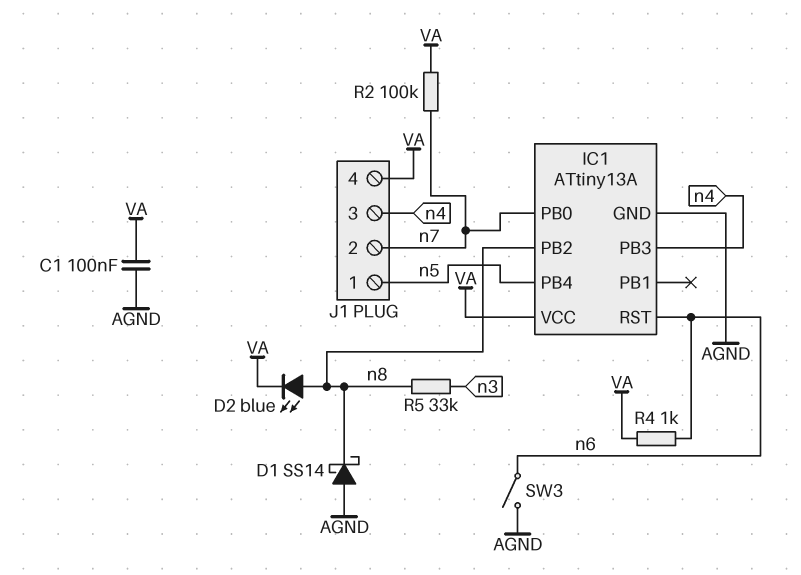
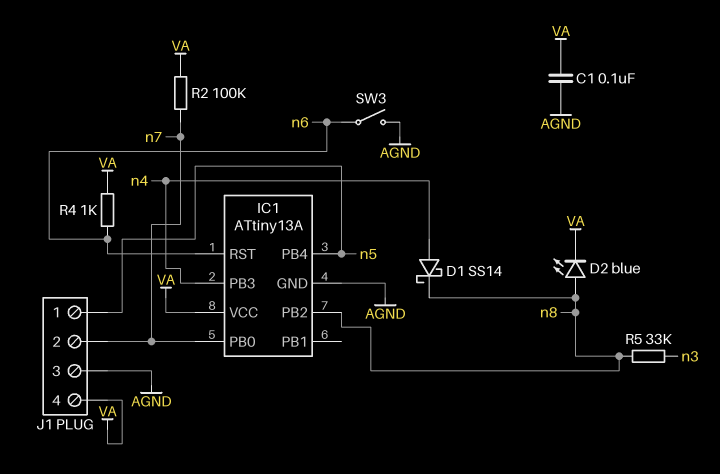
D1: schottky SS14 (A AGND, K n8) -> schottky SS14 (A n4, K n8)
J1 pin 3: n4 -> AGND

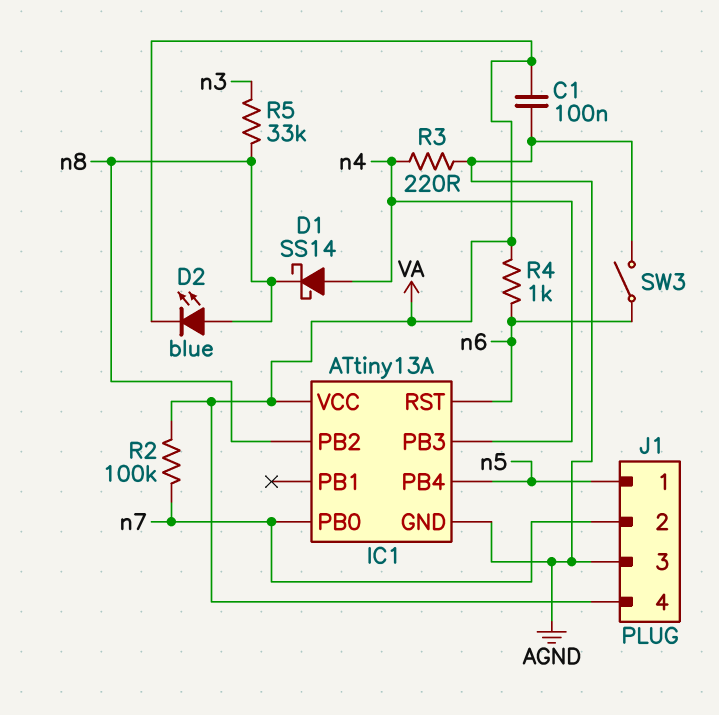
R3: none -> 220 (AGND, n4)

